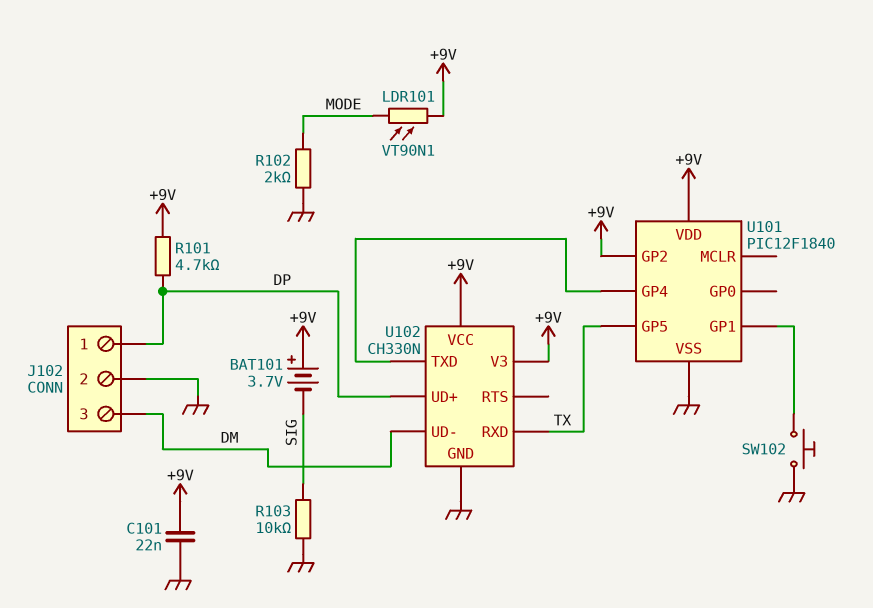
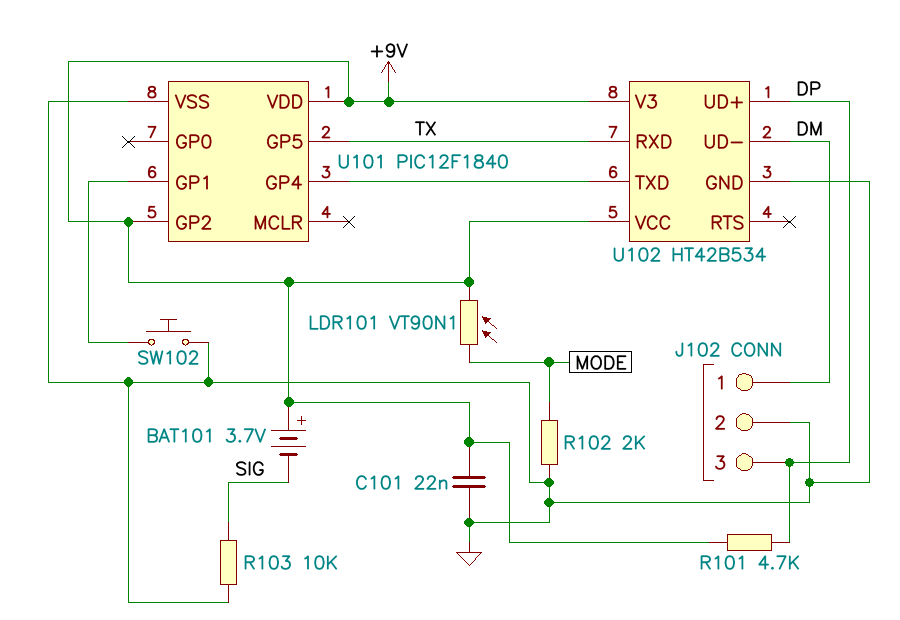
J102 pin 1: DP -> DM
J102 pin 3: DM -> DP
U102: CH330N -> HT42B534

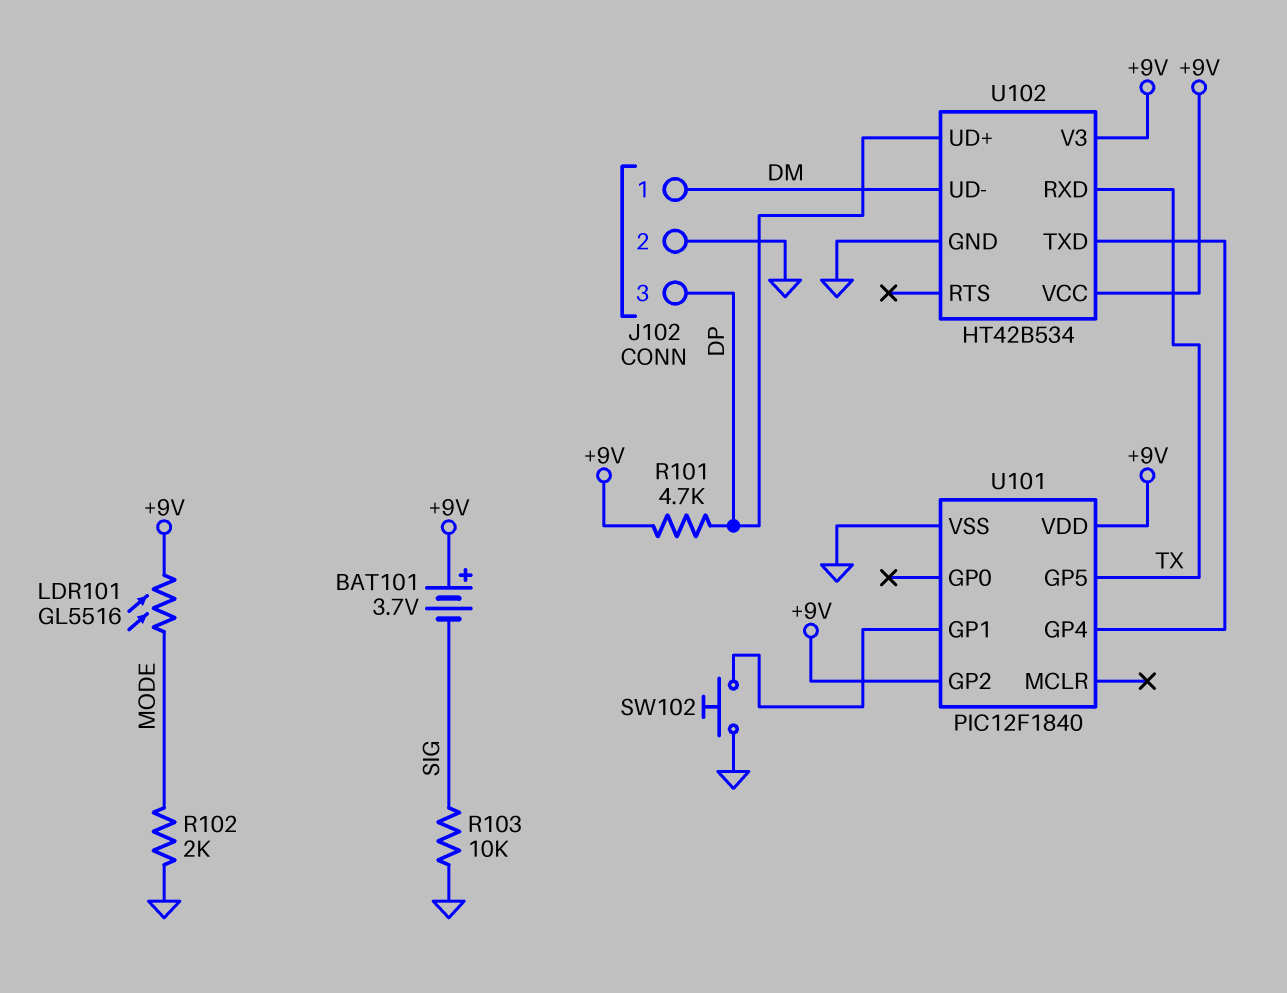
C101: 22nF (+9V, GND) -> none
LDR101: VT90N1 (+9V, MODE) -> GL5516 (+9V, MODE)

